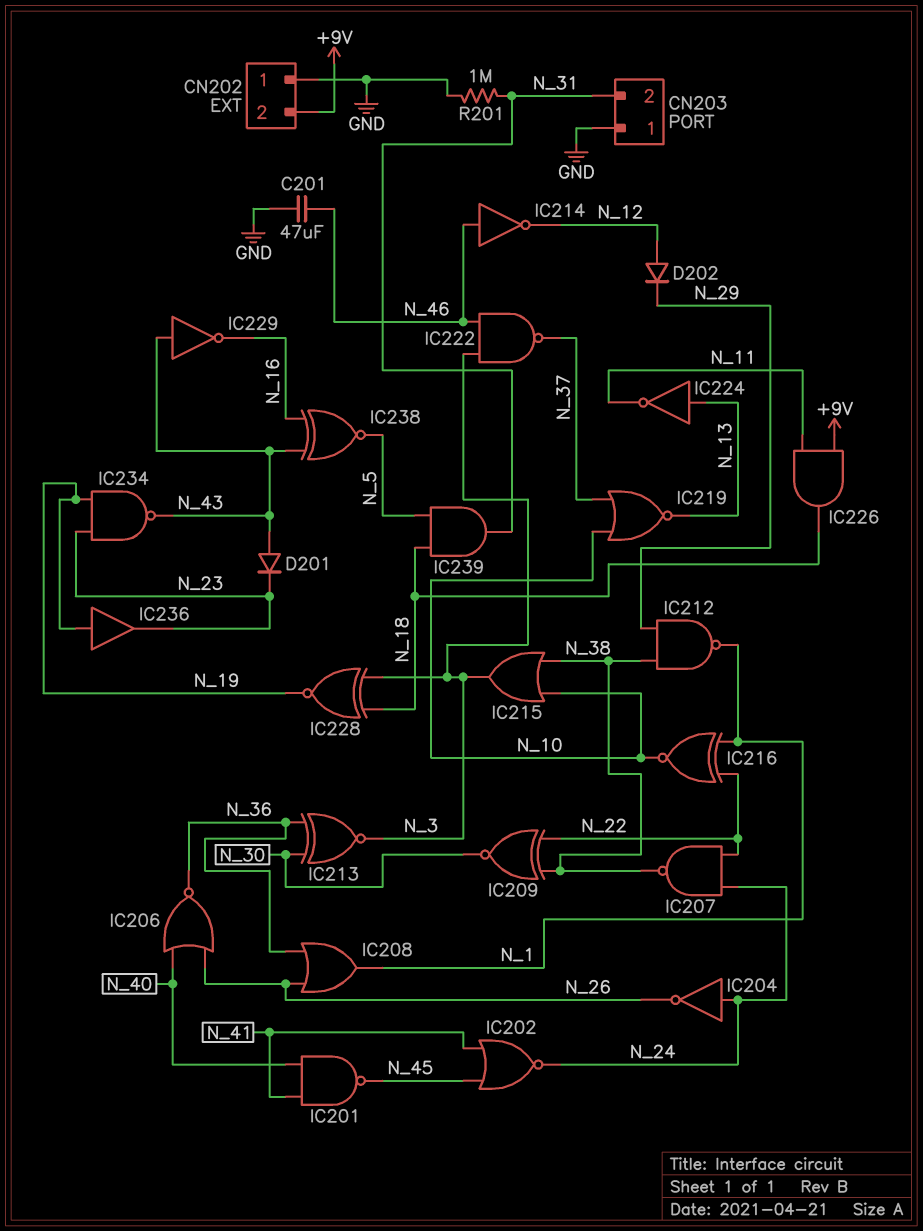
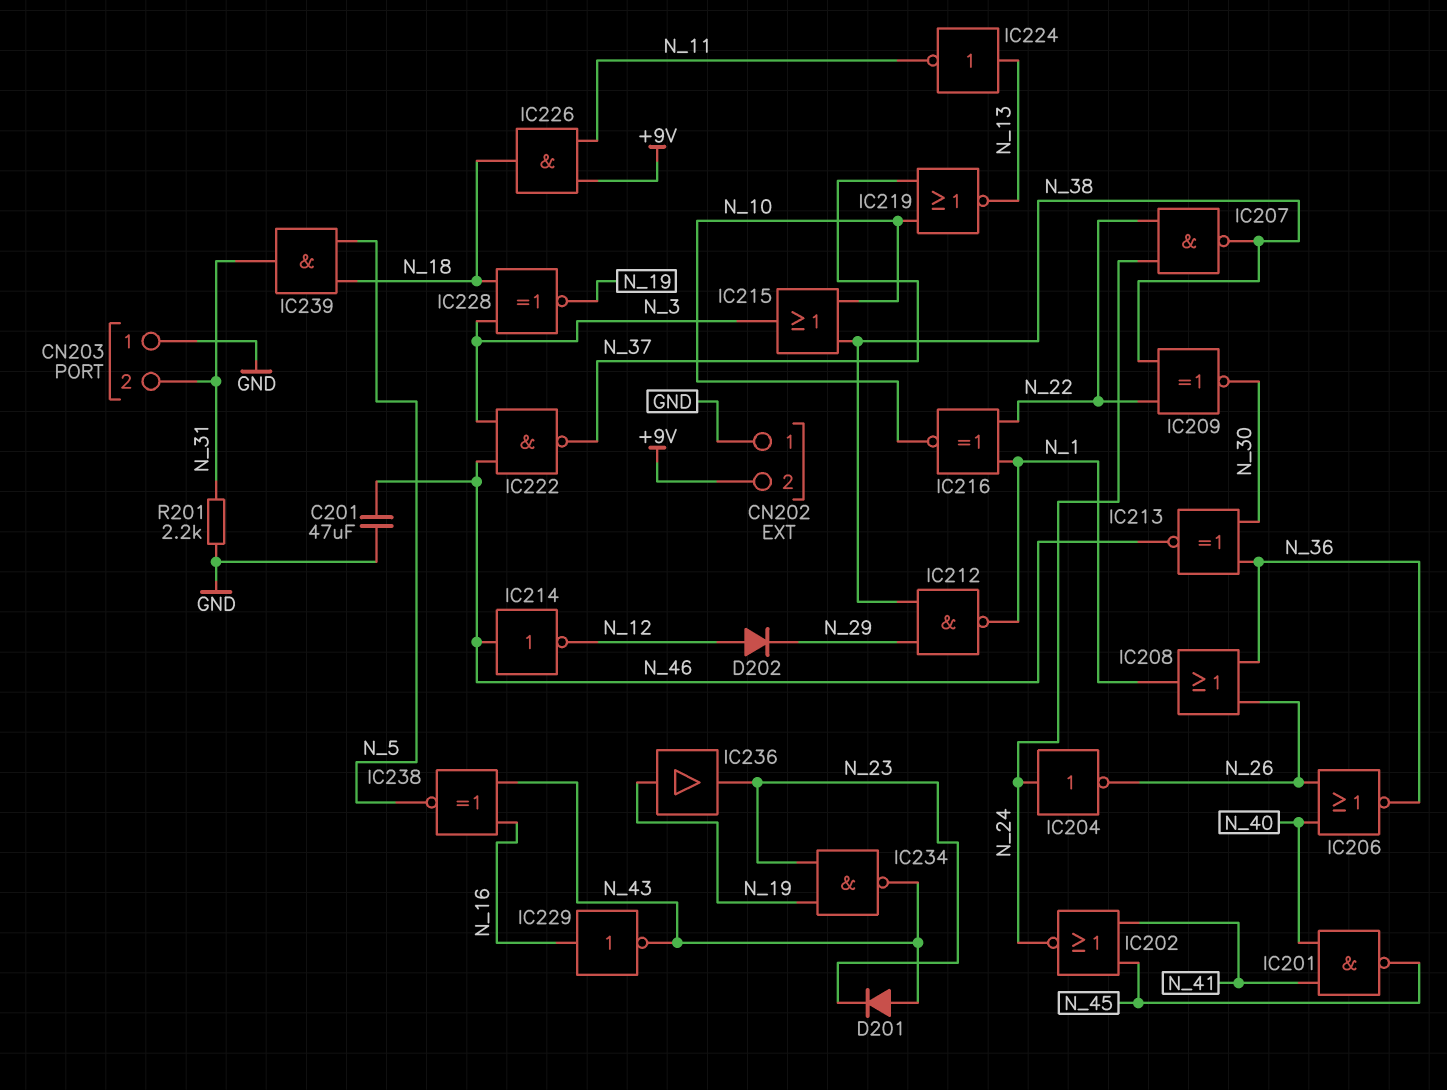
IC213: XNOR (in N_30, in N_36, out N_3) -> XNOR (in N_30, in N_36, out N_46)
IC229: NOT (in N_43, out N_16) -> NOT (in N_16, out N_43)
R201: 1M (GND, N_31) -> 2.2k (GND, N_31)

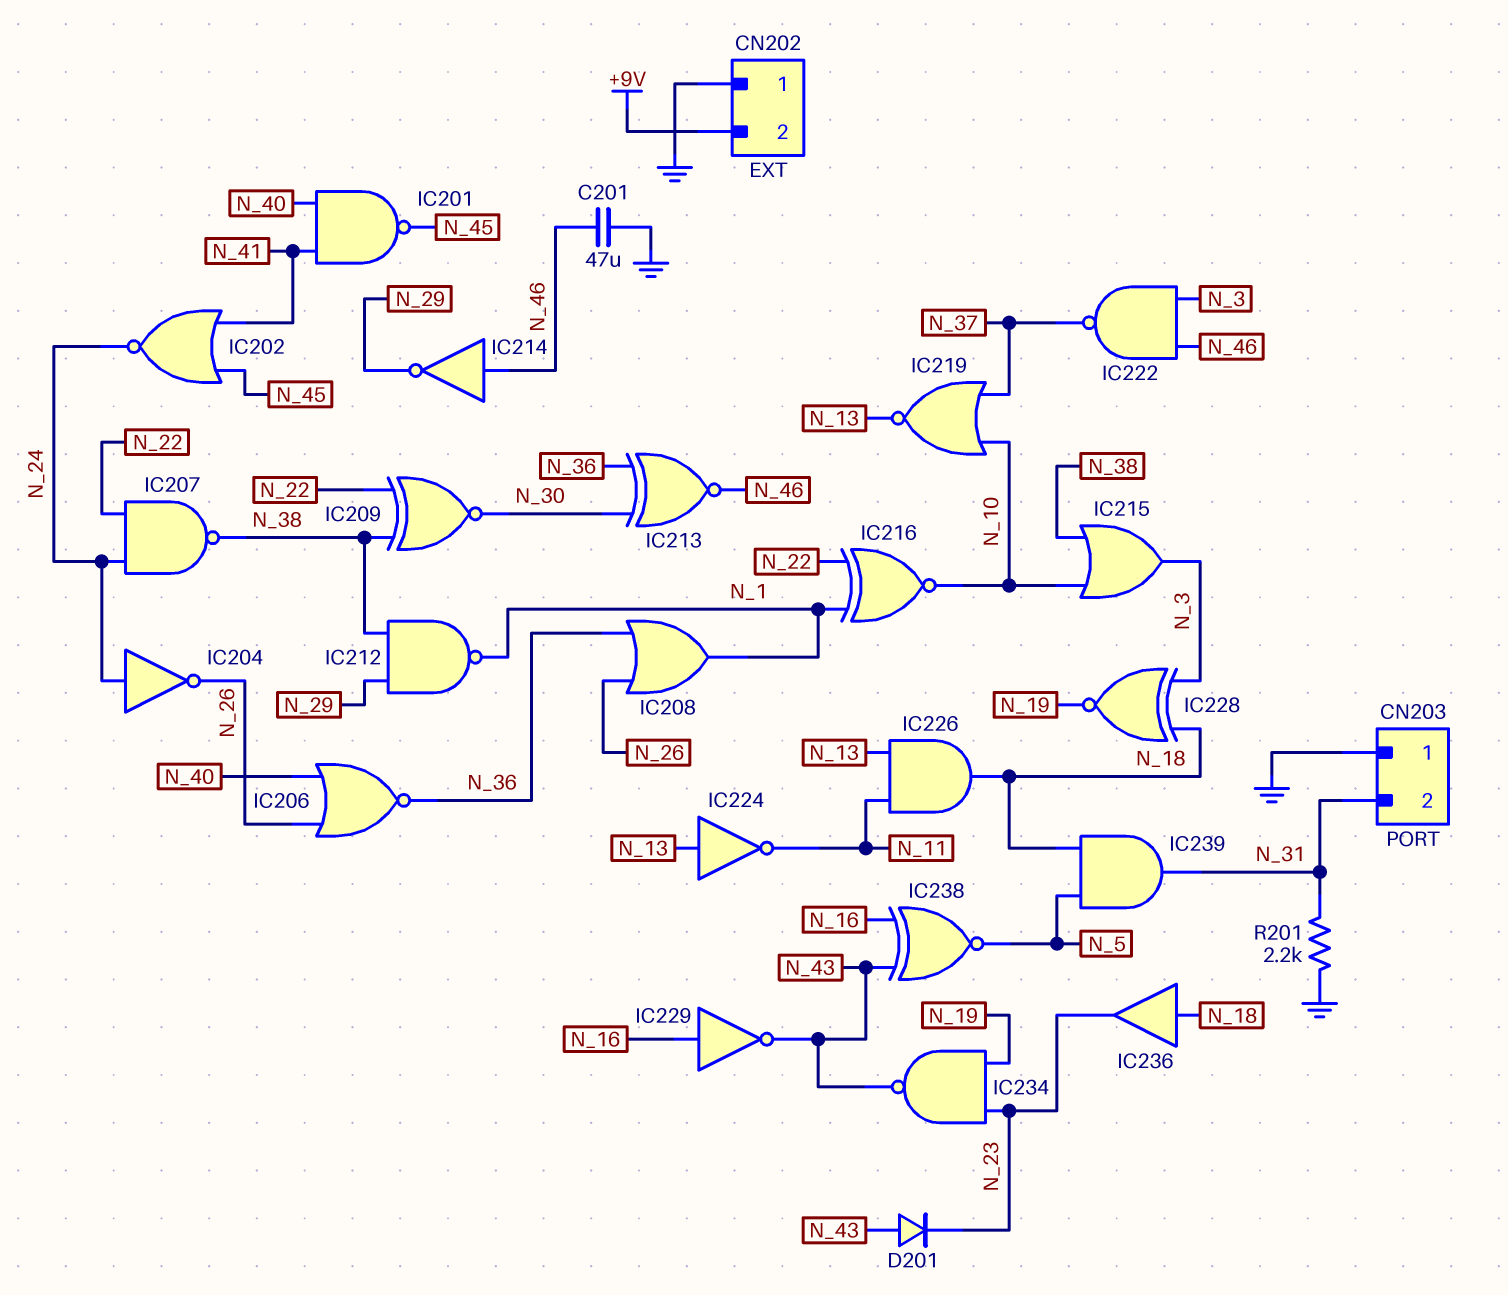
D202: diode (A N_12, K N_29) -> none
IC214: NOT (in N_46, out N_12) -> NOT (in N_46, out N_29)
IC226: AND (in +9V, in N_11, out N_18) -> AND (in N_11, in N_13, out N_18)
IC236: buffer (in N_19, out N_23) -> buffer (in N_18, out N_23)

